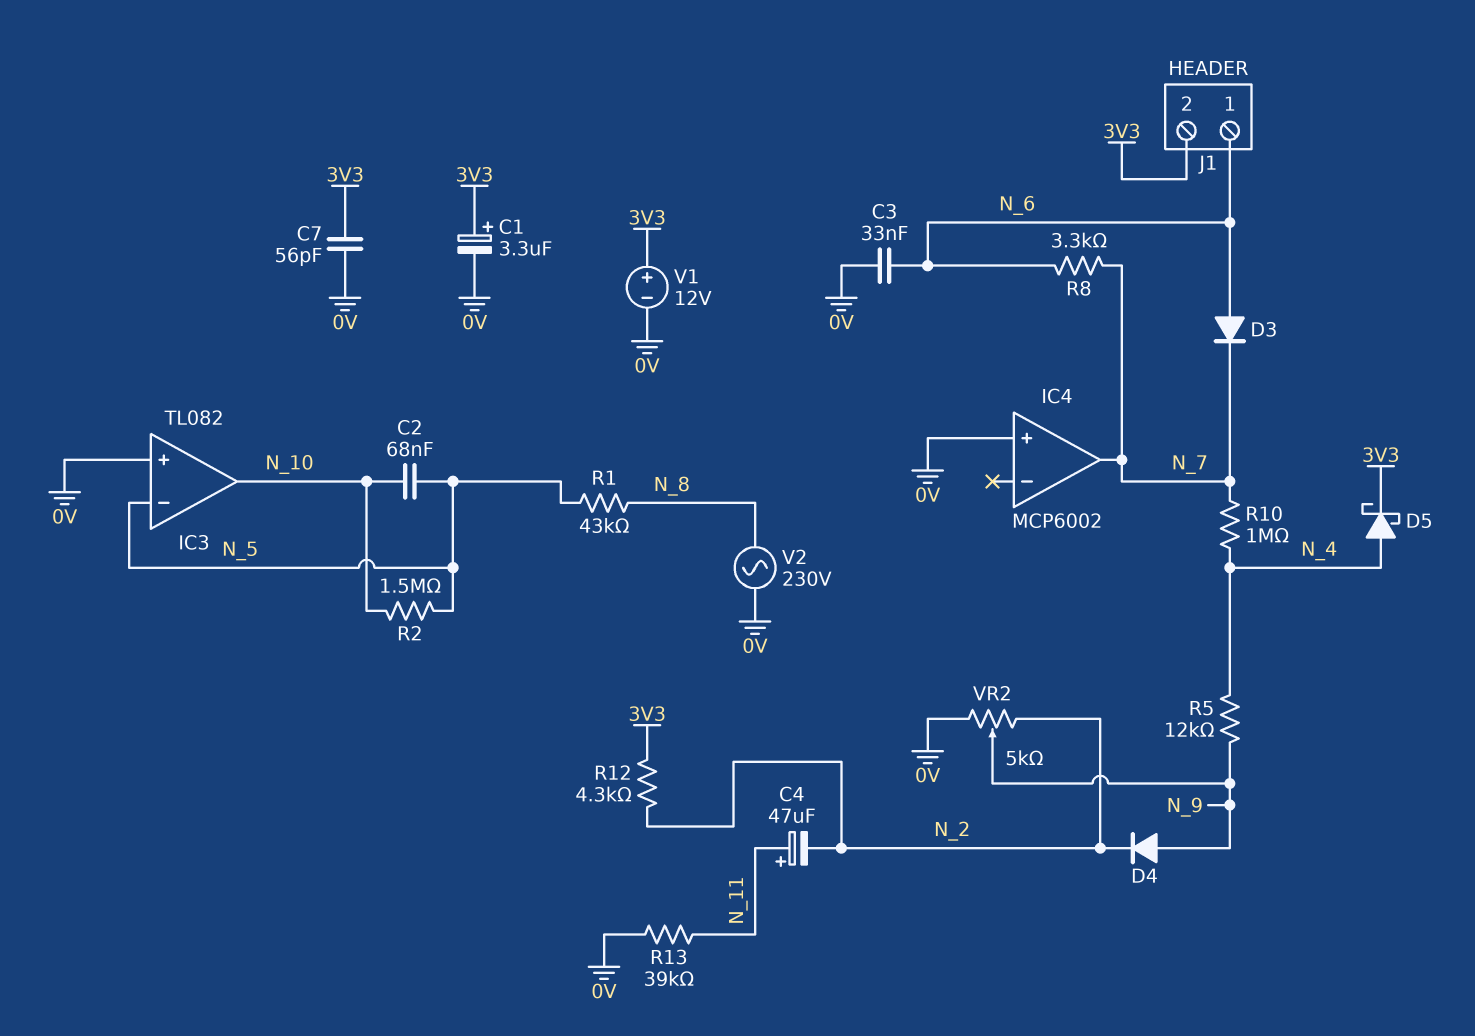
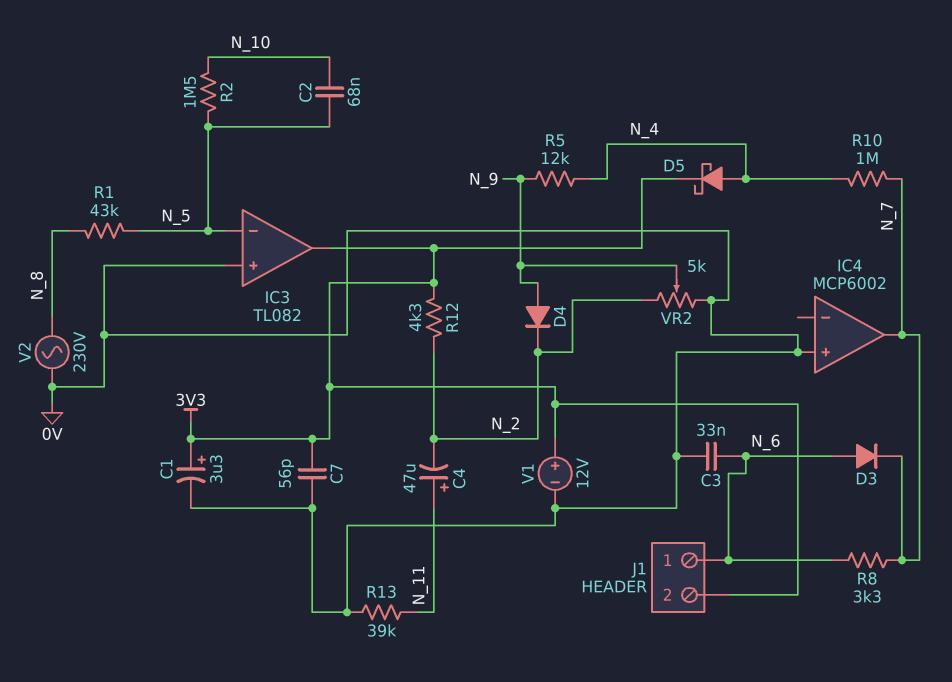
IC3 pin out: N_10 -> 3V3

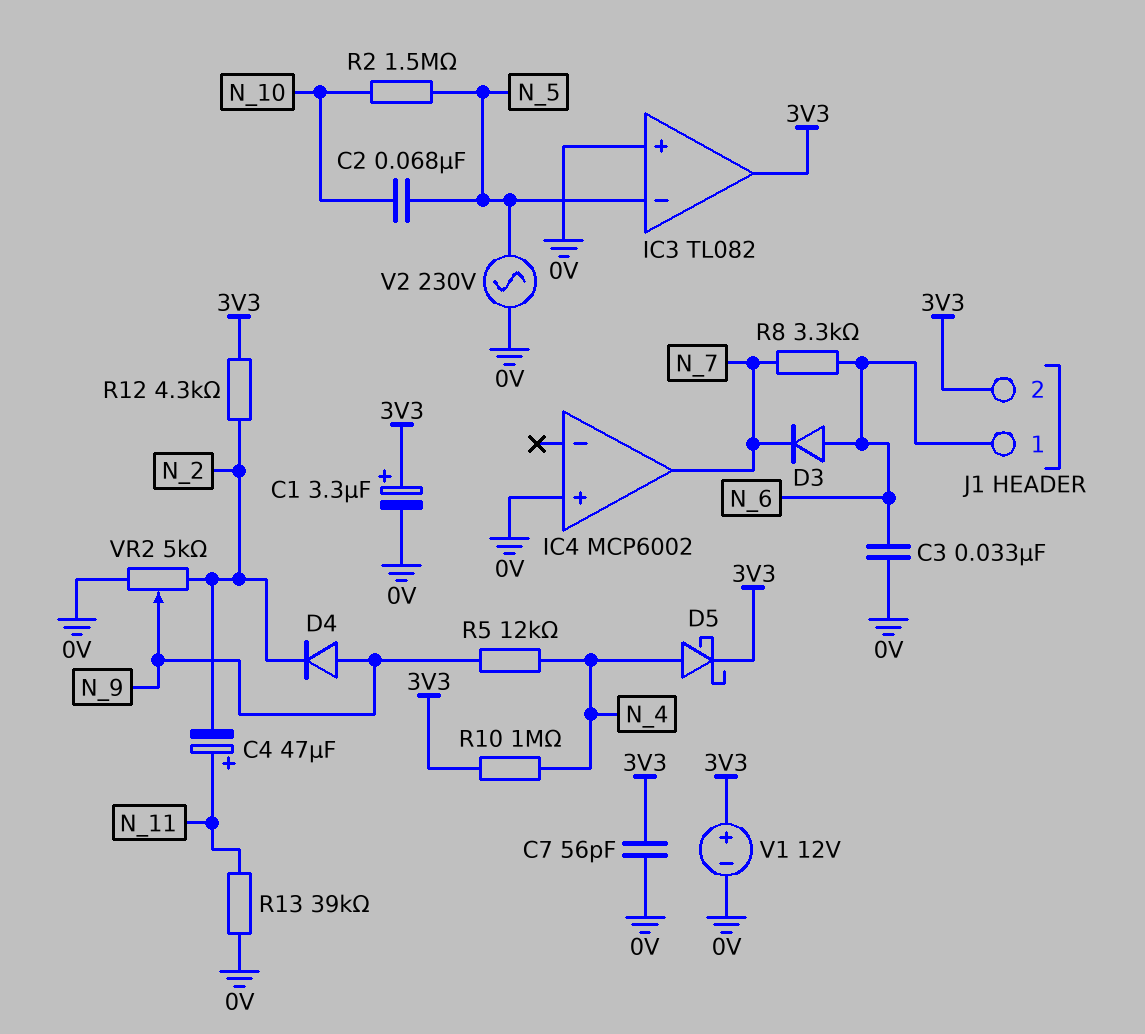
R1: 43k (N_5, N_8) -> none
R10: 1M (N_4, N_7) -> 1M (3V3, N_4)
V2: AC 230V (0V, N_8) -> AC 230V (0V, N_5)

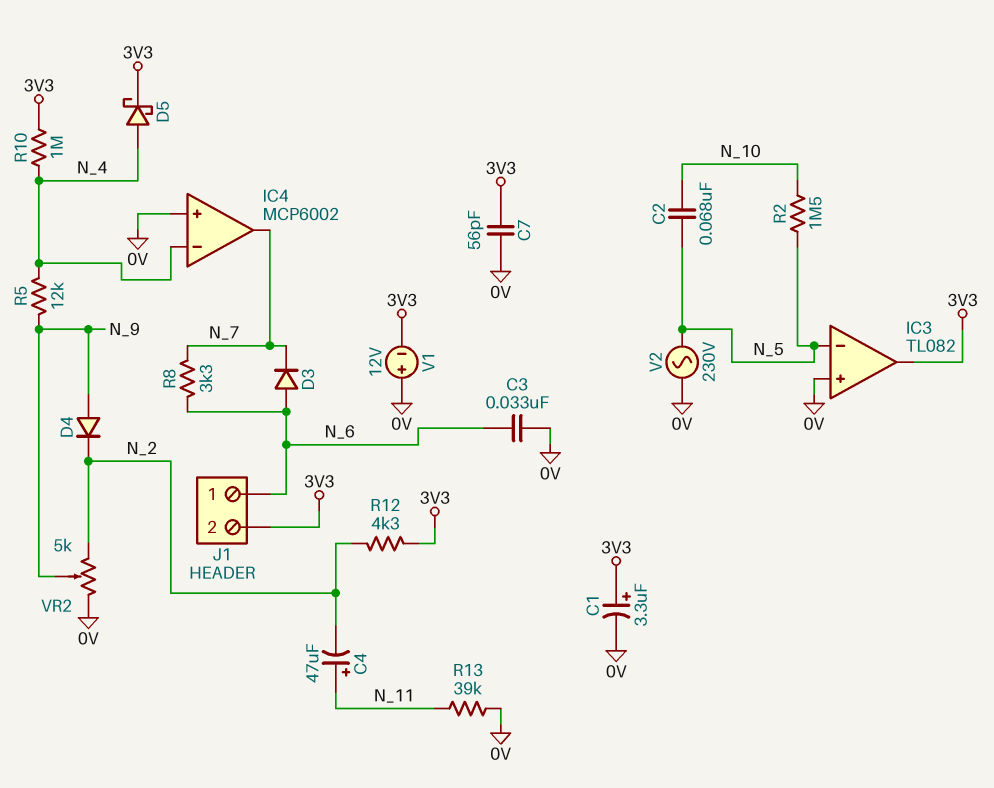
IC4 pin in-: none -> N_4
V1: 12V (plus 3V3, minus 0V) -> 12V (plus 0V, minus 3V3)

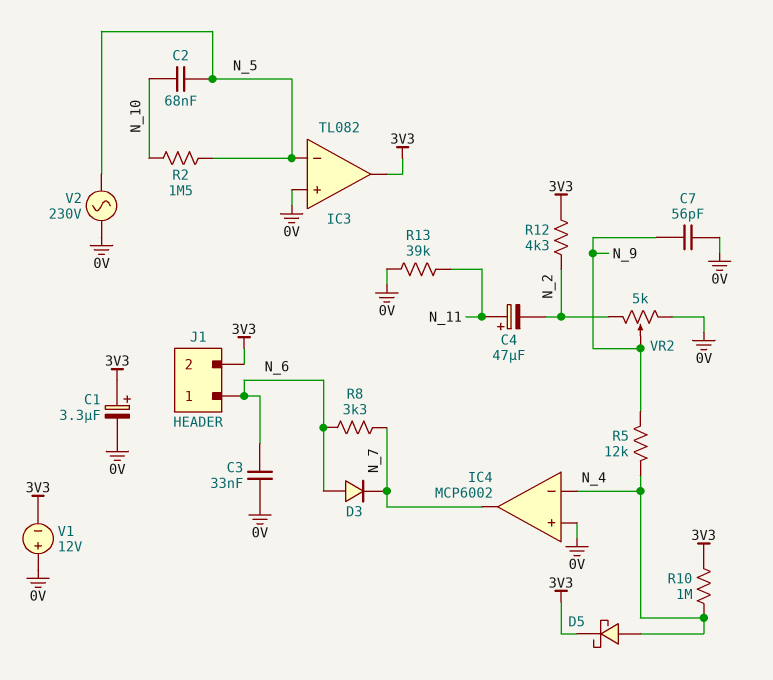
C7: 56pF (0V, 3V3) -> 56pF (0V, N_9)
D4: diode (A N_9, K N_2) -> none

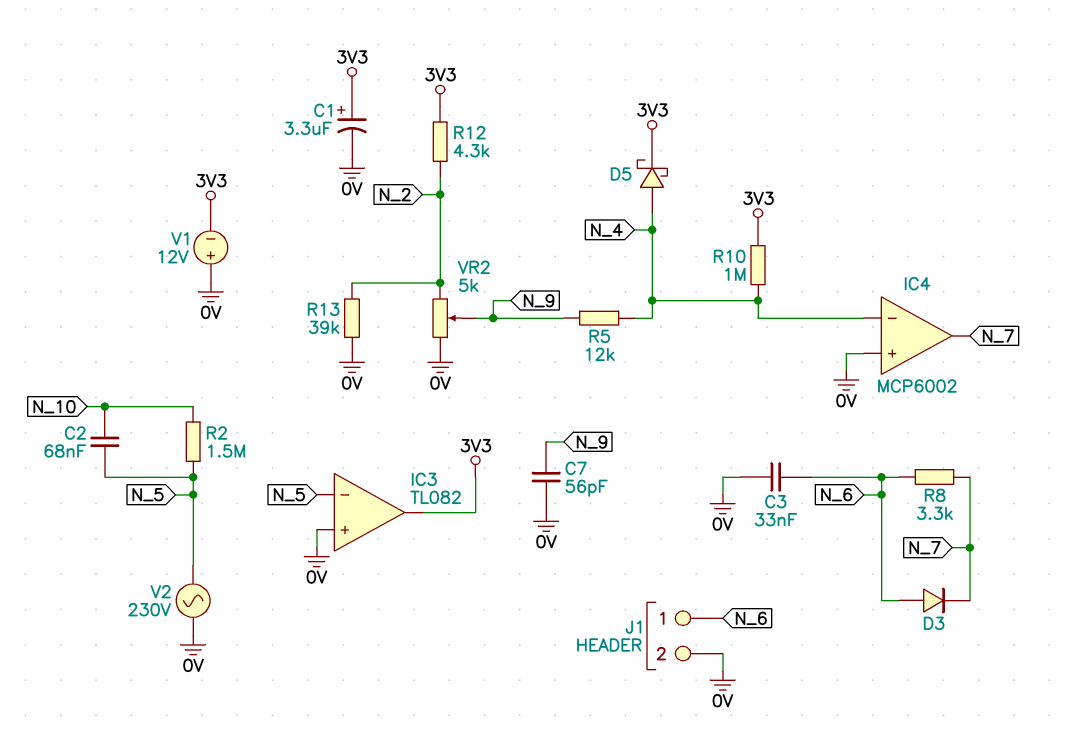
C4: 47uF (plus N_11, minus N_2) -> none
J1 pin 2: 3V3 -> 0V
R13: 39k (0V, N_11) -> 39k (0V, N_2)

